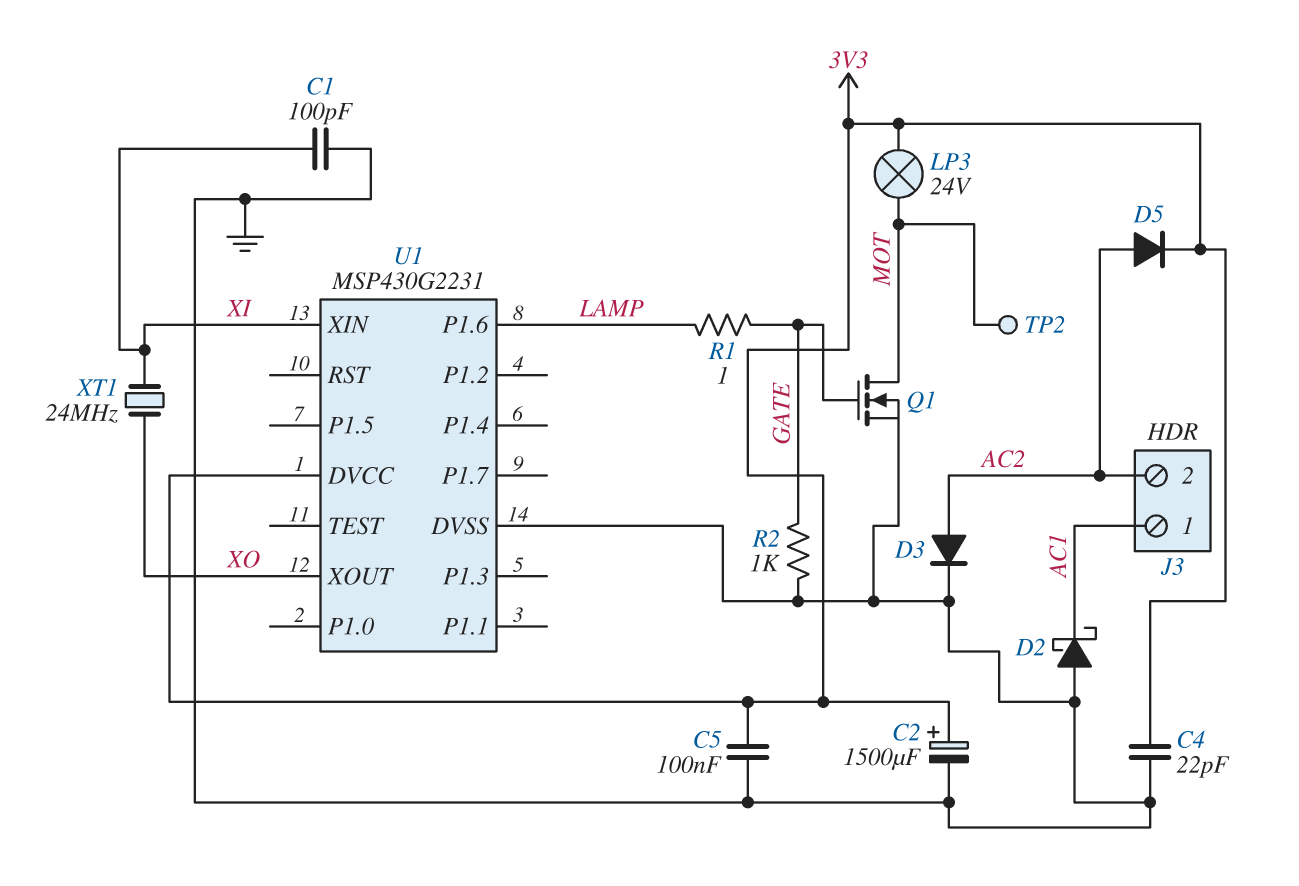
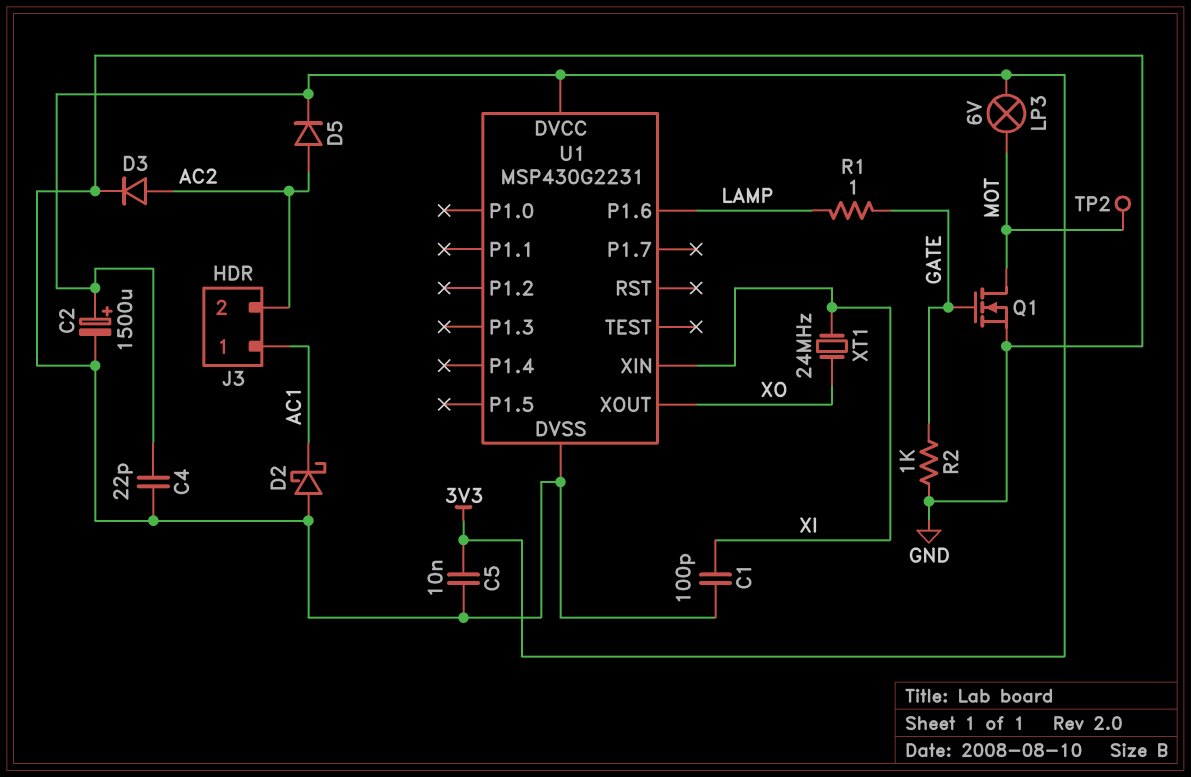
C5: 100nF (3V3, GND) -> 10nF (3V3, GND)
LP3: lamp 24V (3V3, MOT) -> lamp 6V (3V3, MOT)

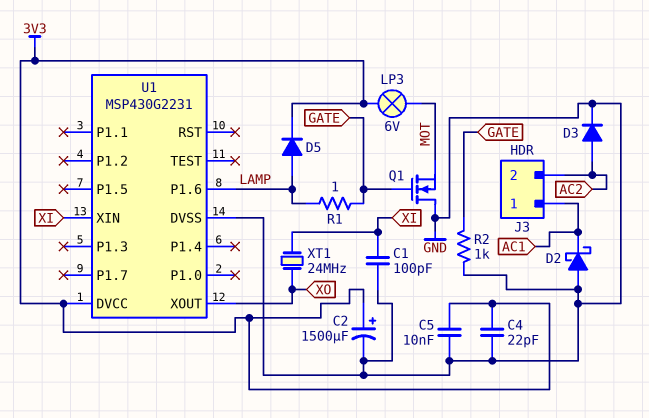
D5: diode (A AC2, K 3V3) -> diode (A LAMP, K 3V3)
Q1: NMOS (G GATE, D MOT, S GND) -> NMOS (G GATE, D GND, S MOT)
TP2: test point (MOT) -> none

